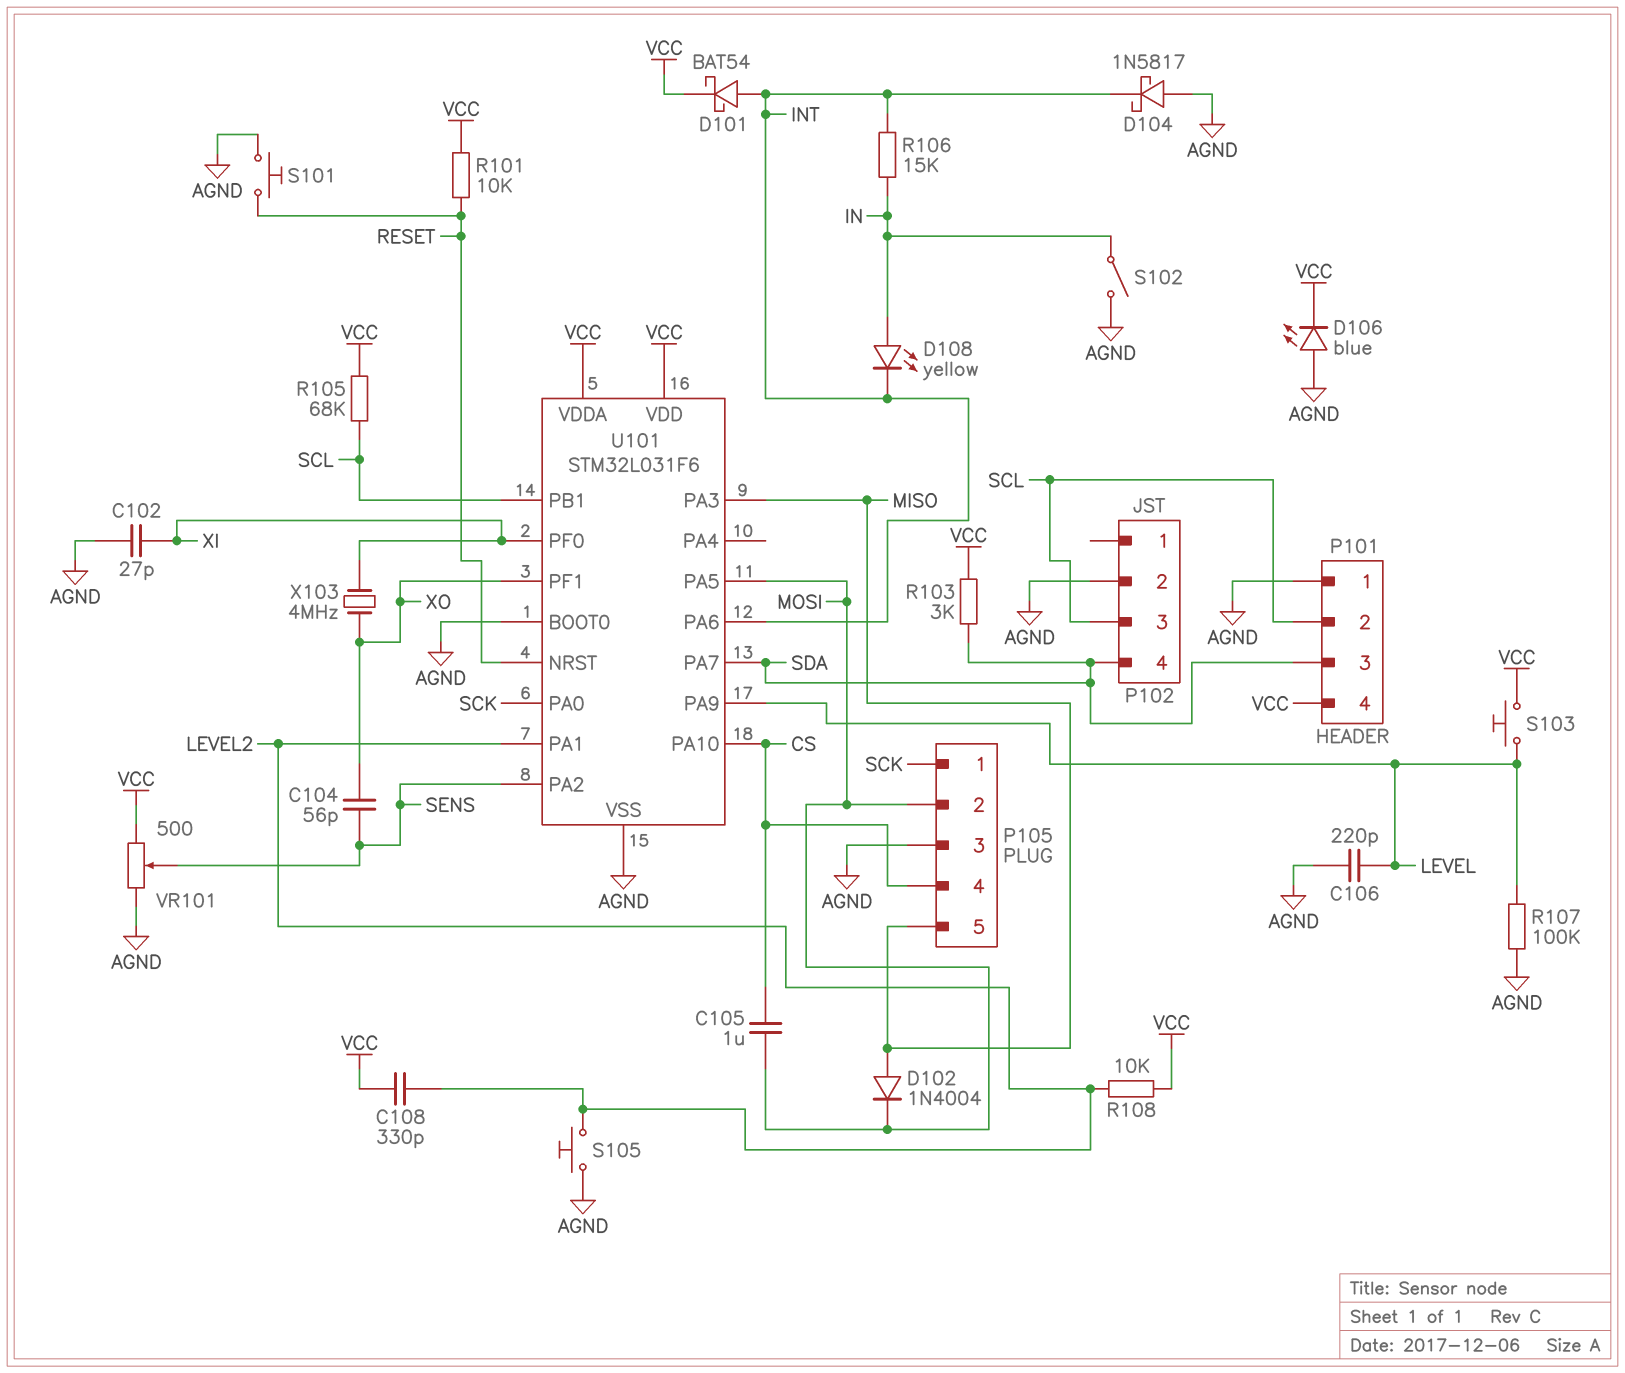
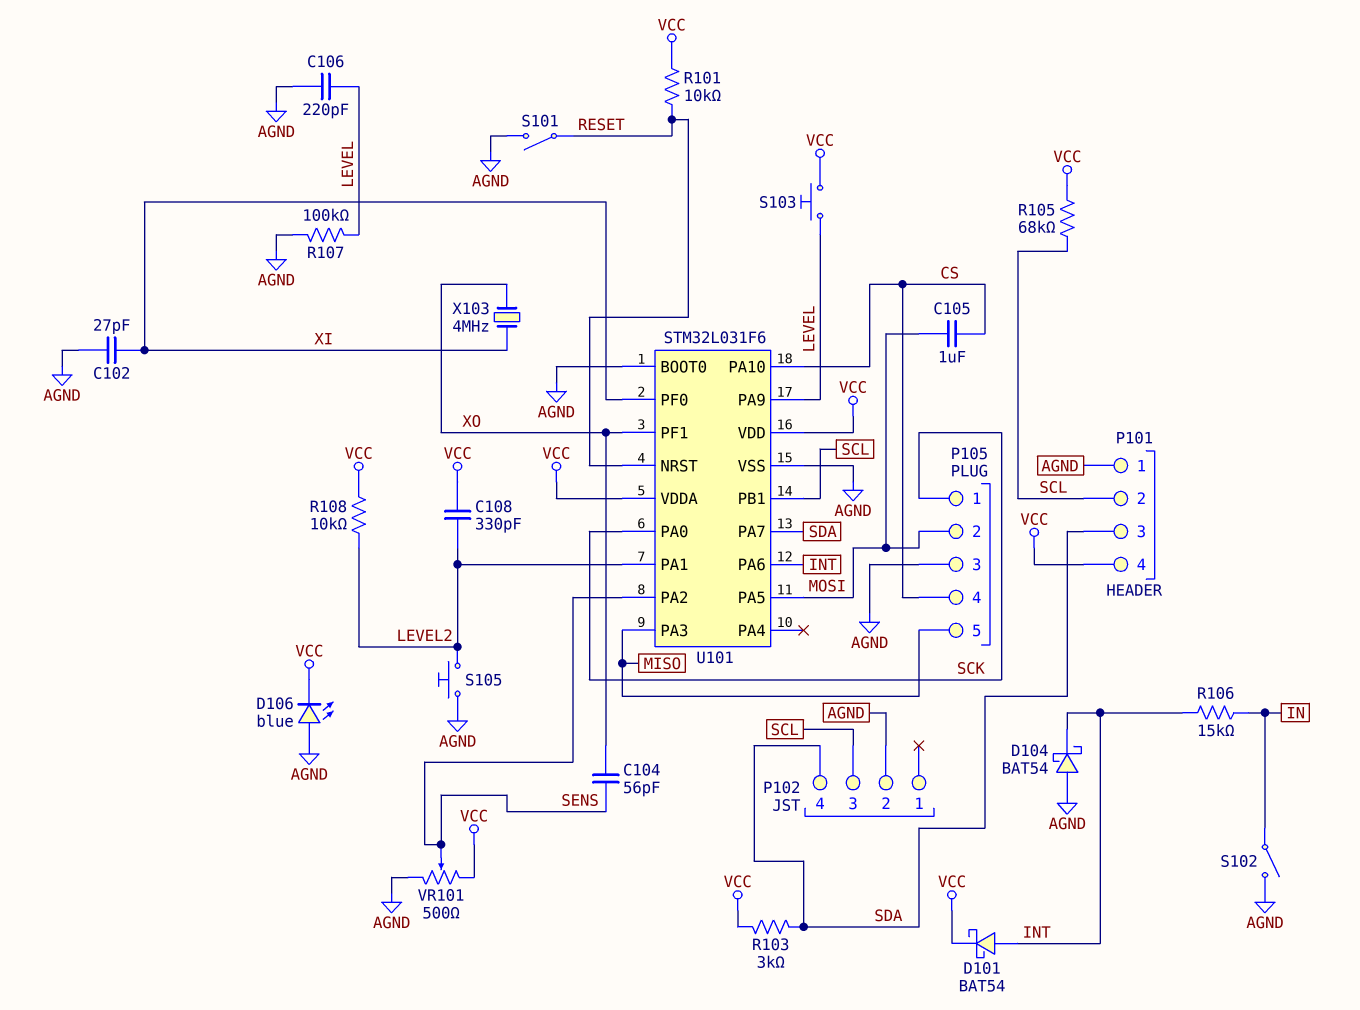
D102: diode 1N4004 (A MISO, K MOSI) -> none
D104: schottky 1N5817 (A AGND, K INT) -> schottky BAT54 (A AGND, K INT)
D108: LED yellow (A IN, K INT) -> none
S101: button (AGND, RESET) -> switch (AGND, RESET)

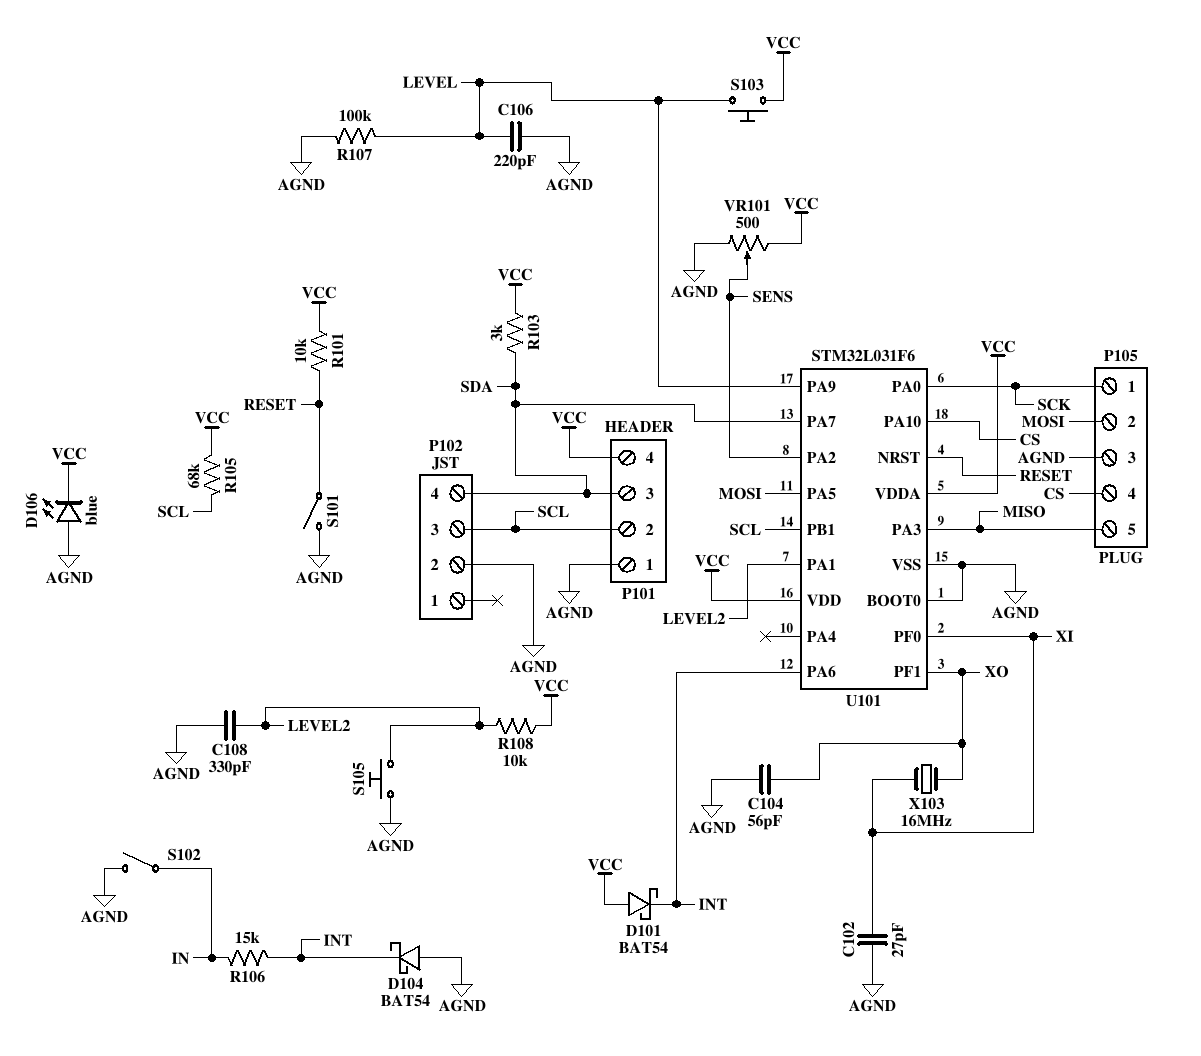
C104: 56pF (SENS, XO) -> 56pF (AGND, XO)
C105: 1uF (CS, MOSI) -> none
C108: 330pF (LEVEL2, VCC) -> 330pF (AGND, LEVEL2)
D101: schottky BAT54 (A INT, K VCC) -> schottky BAT54 (A VCC, K INT)
X103: 4MHz (XI, XO) -> 16MHz (XI, XO)

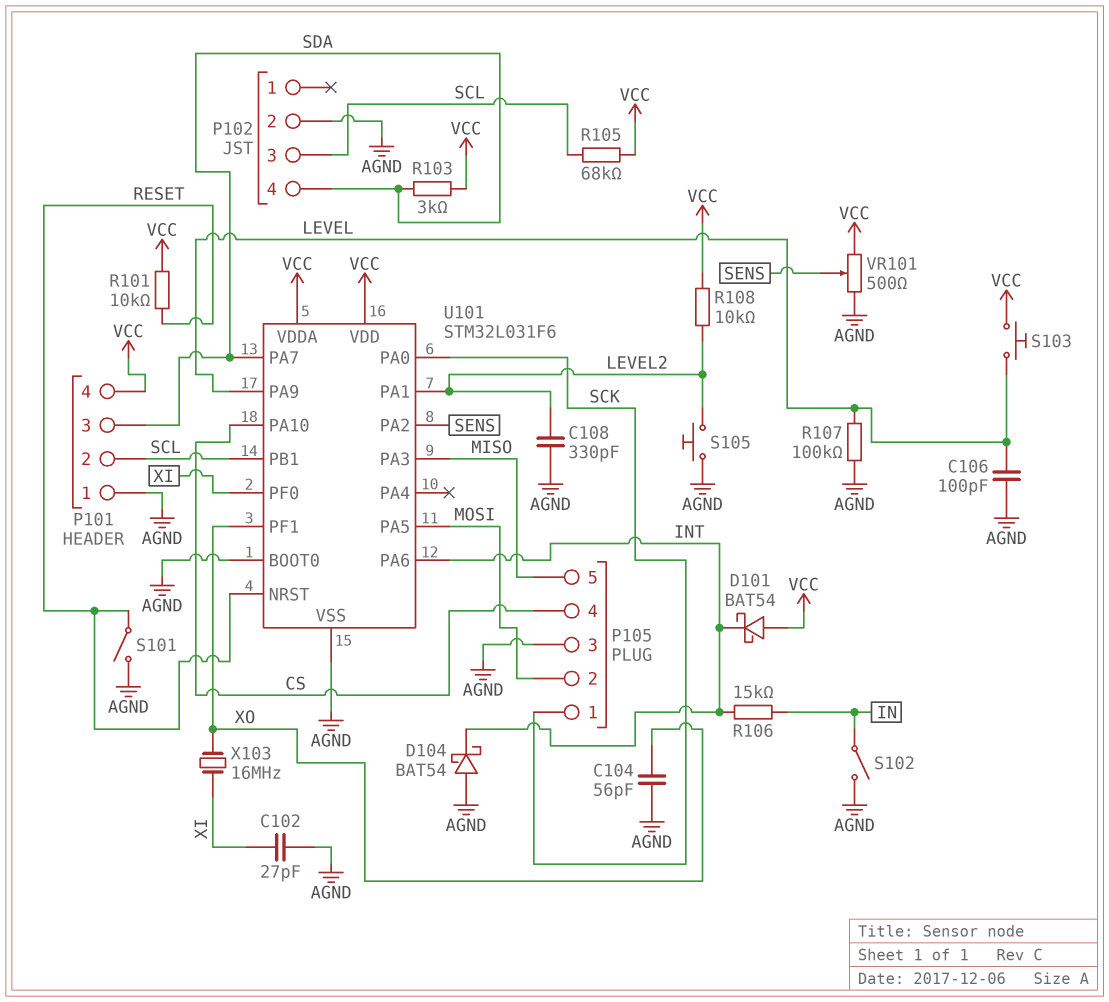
C106: 220pF (AGND, LEVEL) -> 100pF (AGND, LEVEL)
D106: LED blue (A AGND, K VCC) -> none

